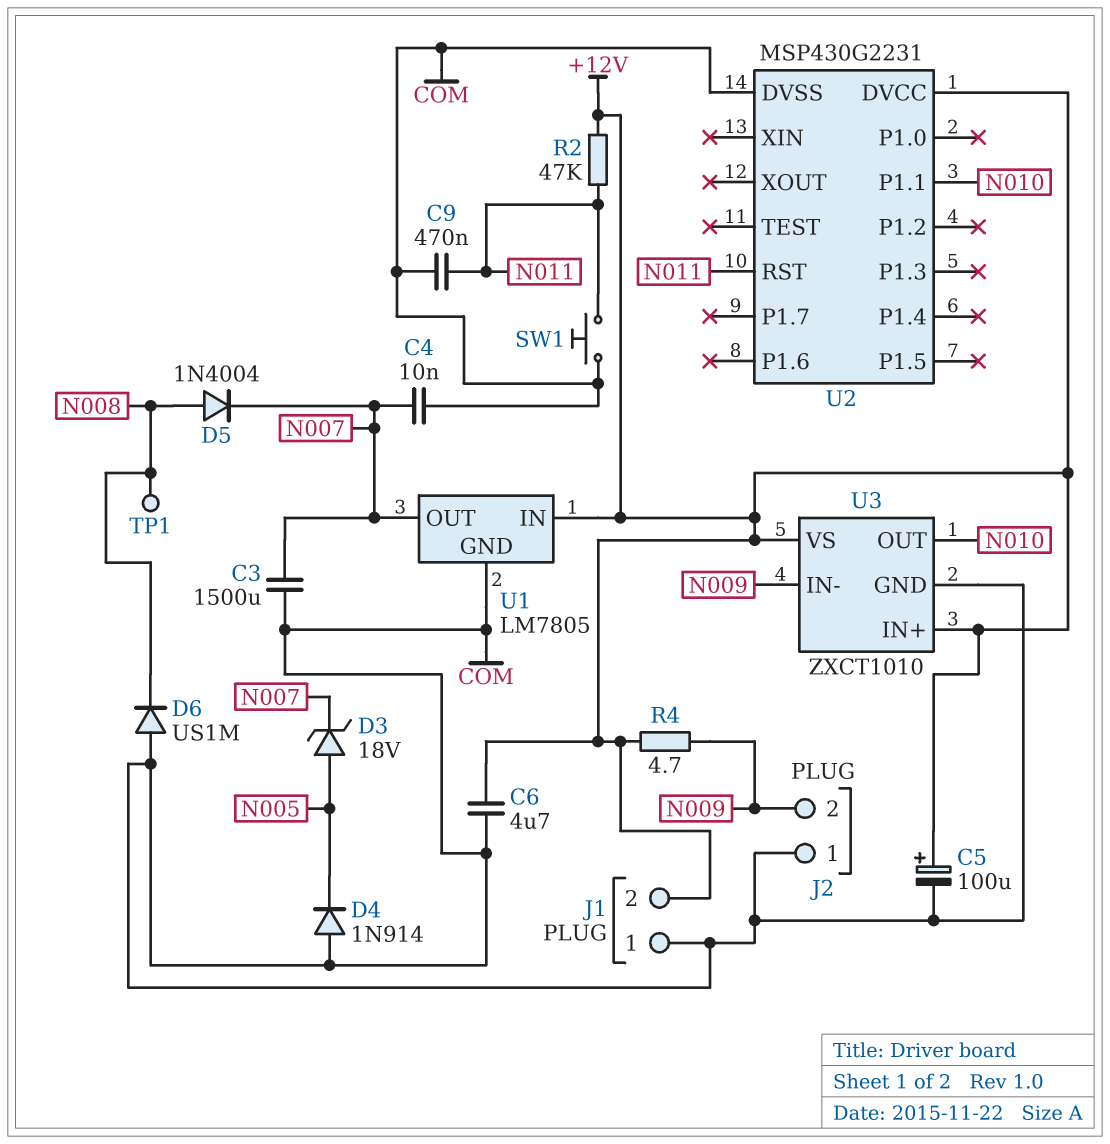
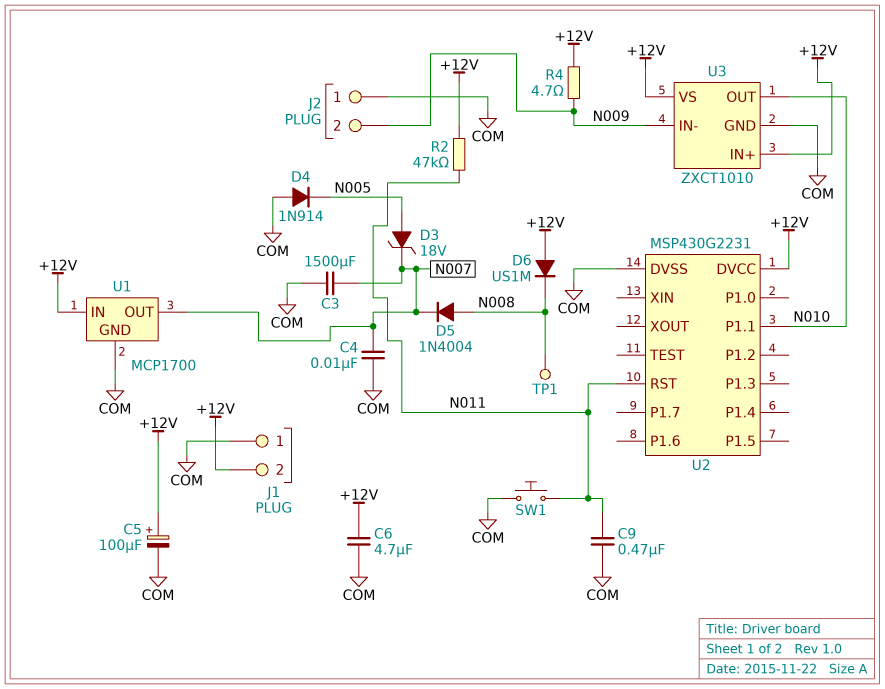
D6: diode US1M (A COM, K N008) -> diode US1M (A +12V, K N008)
U1: LM7805 -> MCP1700

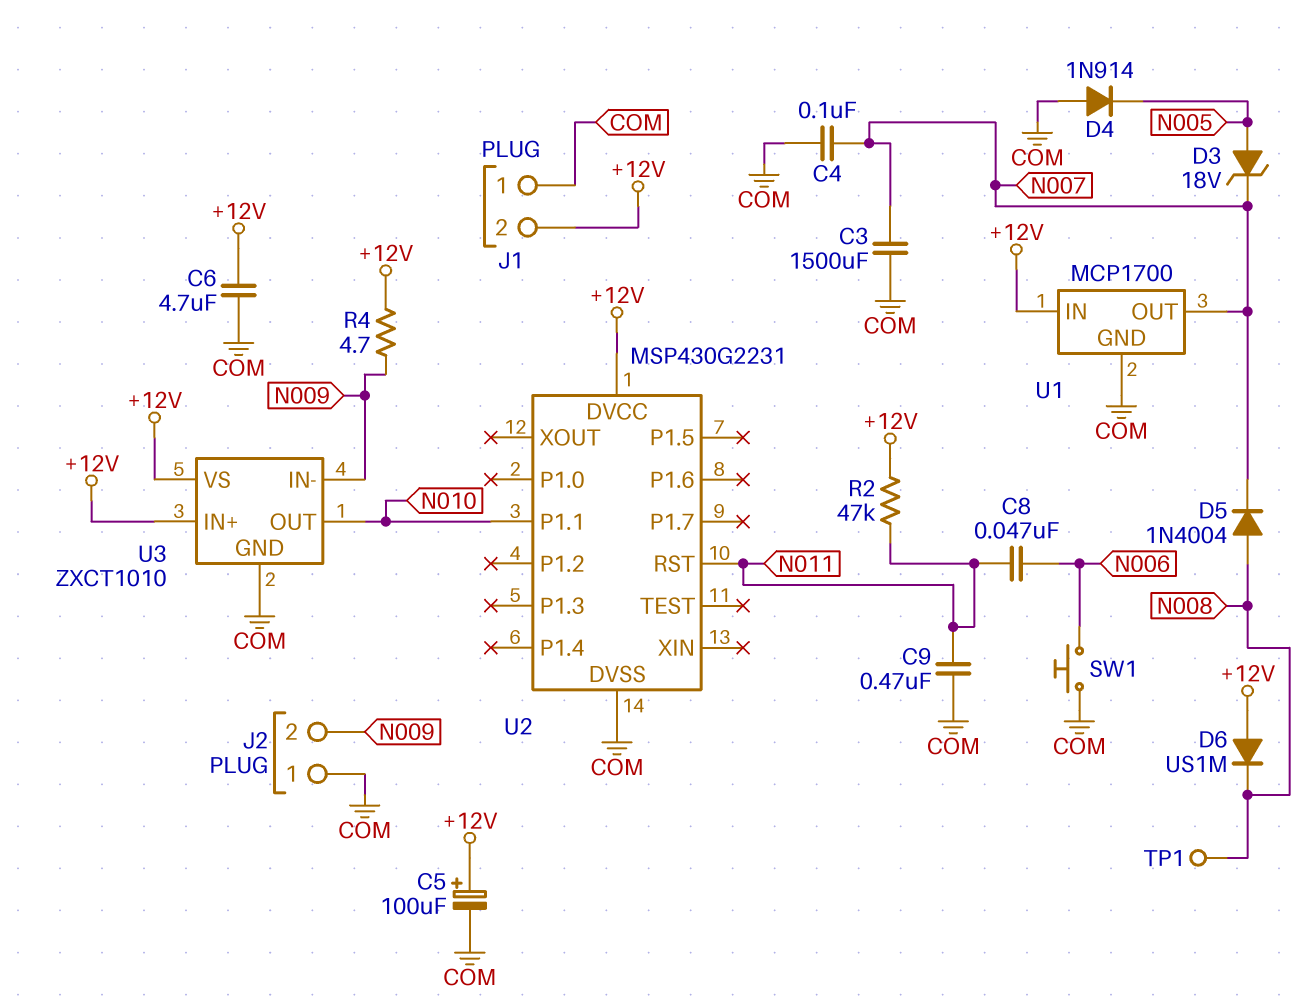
C4: 10nF (COM, N007) -> 100nF (COM, N007)
C8: none -> 47nF (N006, N011)
SW1: button (COM, N011) -> button (COM, N006)

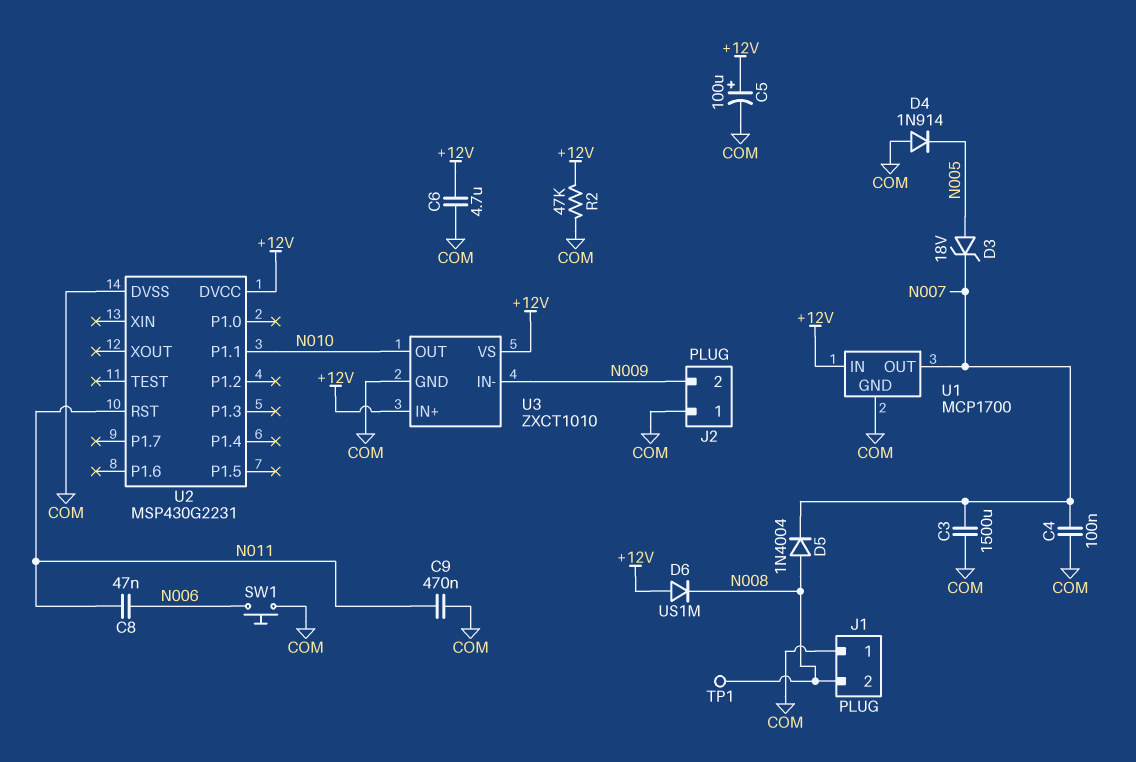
J1 pin 2: +12V -> N008
R2: 47k (+12V, N011) -> 47k (+12V, COM)
R4: 4.7 (+12V, N009) -> none

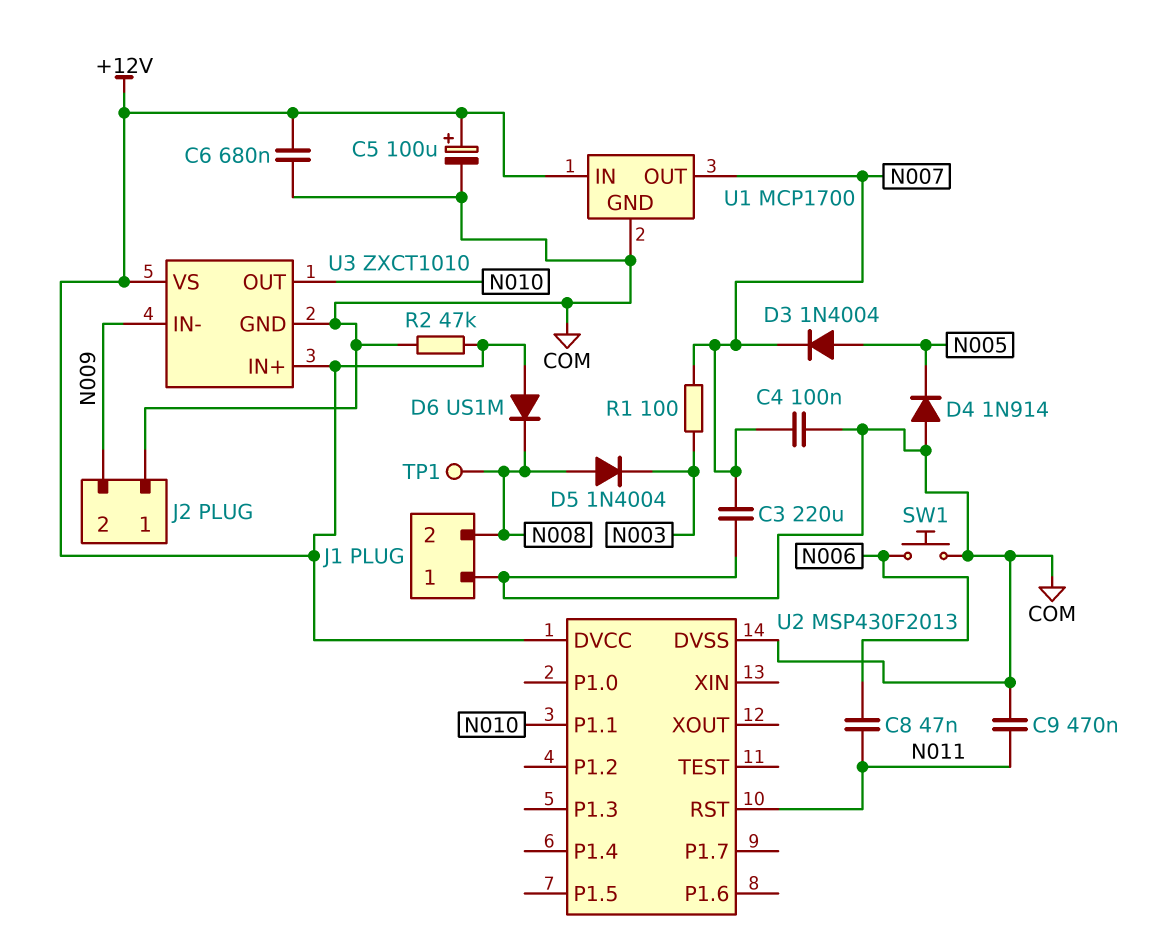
C3: 1500uF (COM, N007) -> 220uF (COM, N007)
C6: 4.7uF (+12V, COM) -> 680nF (+12V, COM)
D3: zener 18V (A N005, K N007) -> diode 1N4004 (A N005, K N007)
D5: diode 1N4004 (A N008, K N007) -> diode 1N4004 (A N008, K N003)
R1: none -> 100 (N003, N007)
U2: MSP430G2231 -> MSP430F2013

